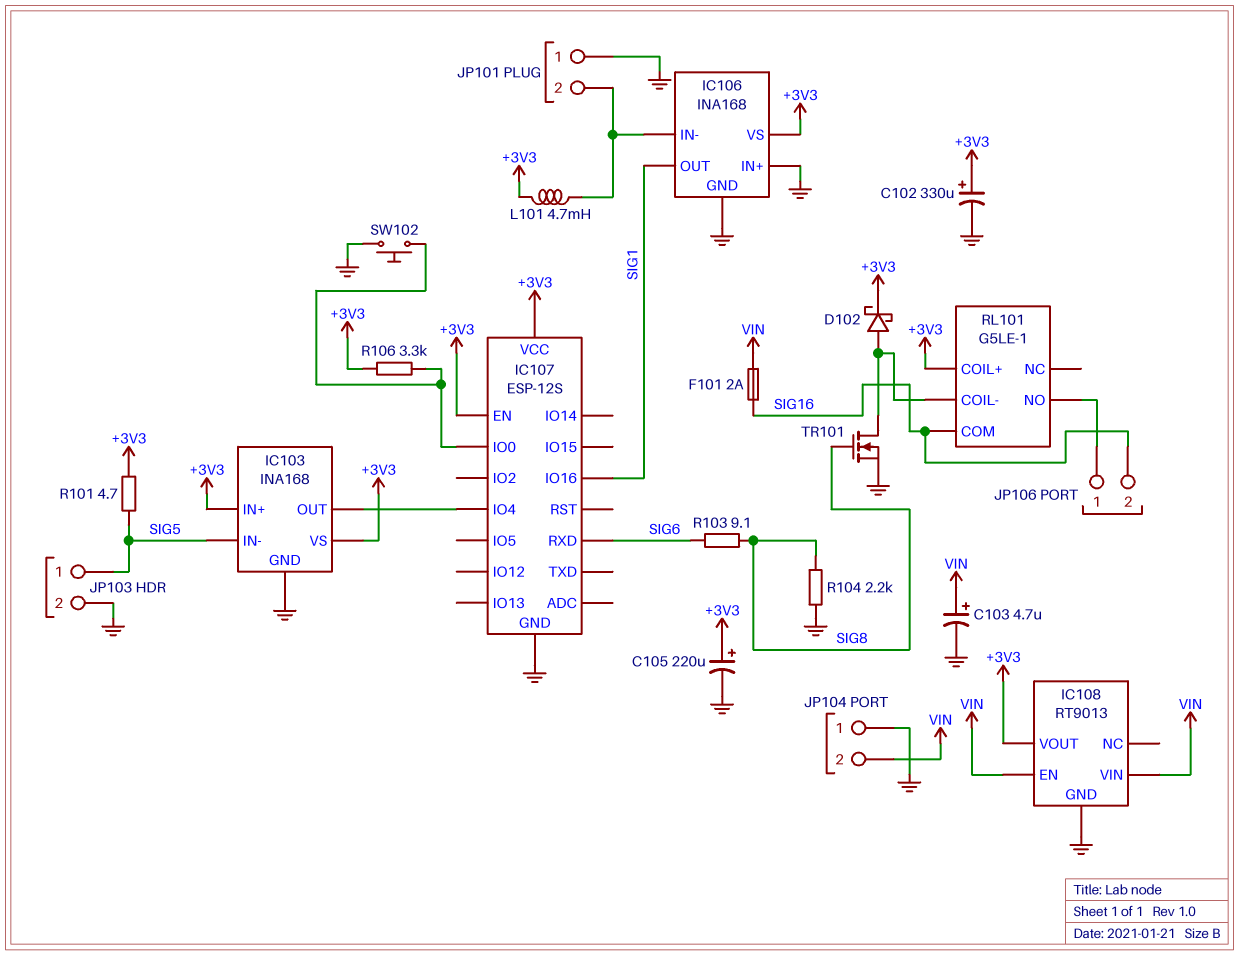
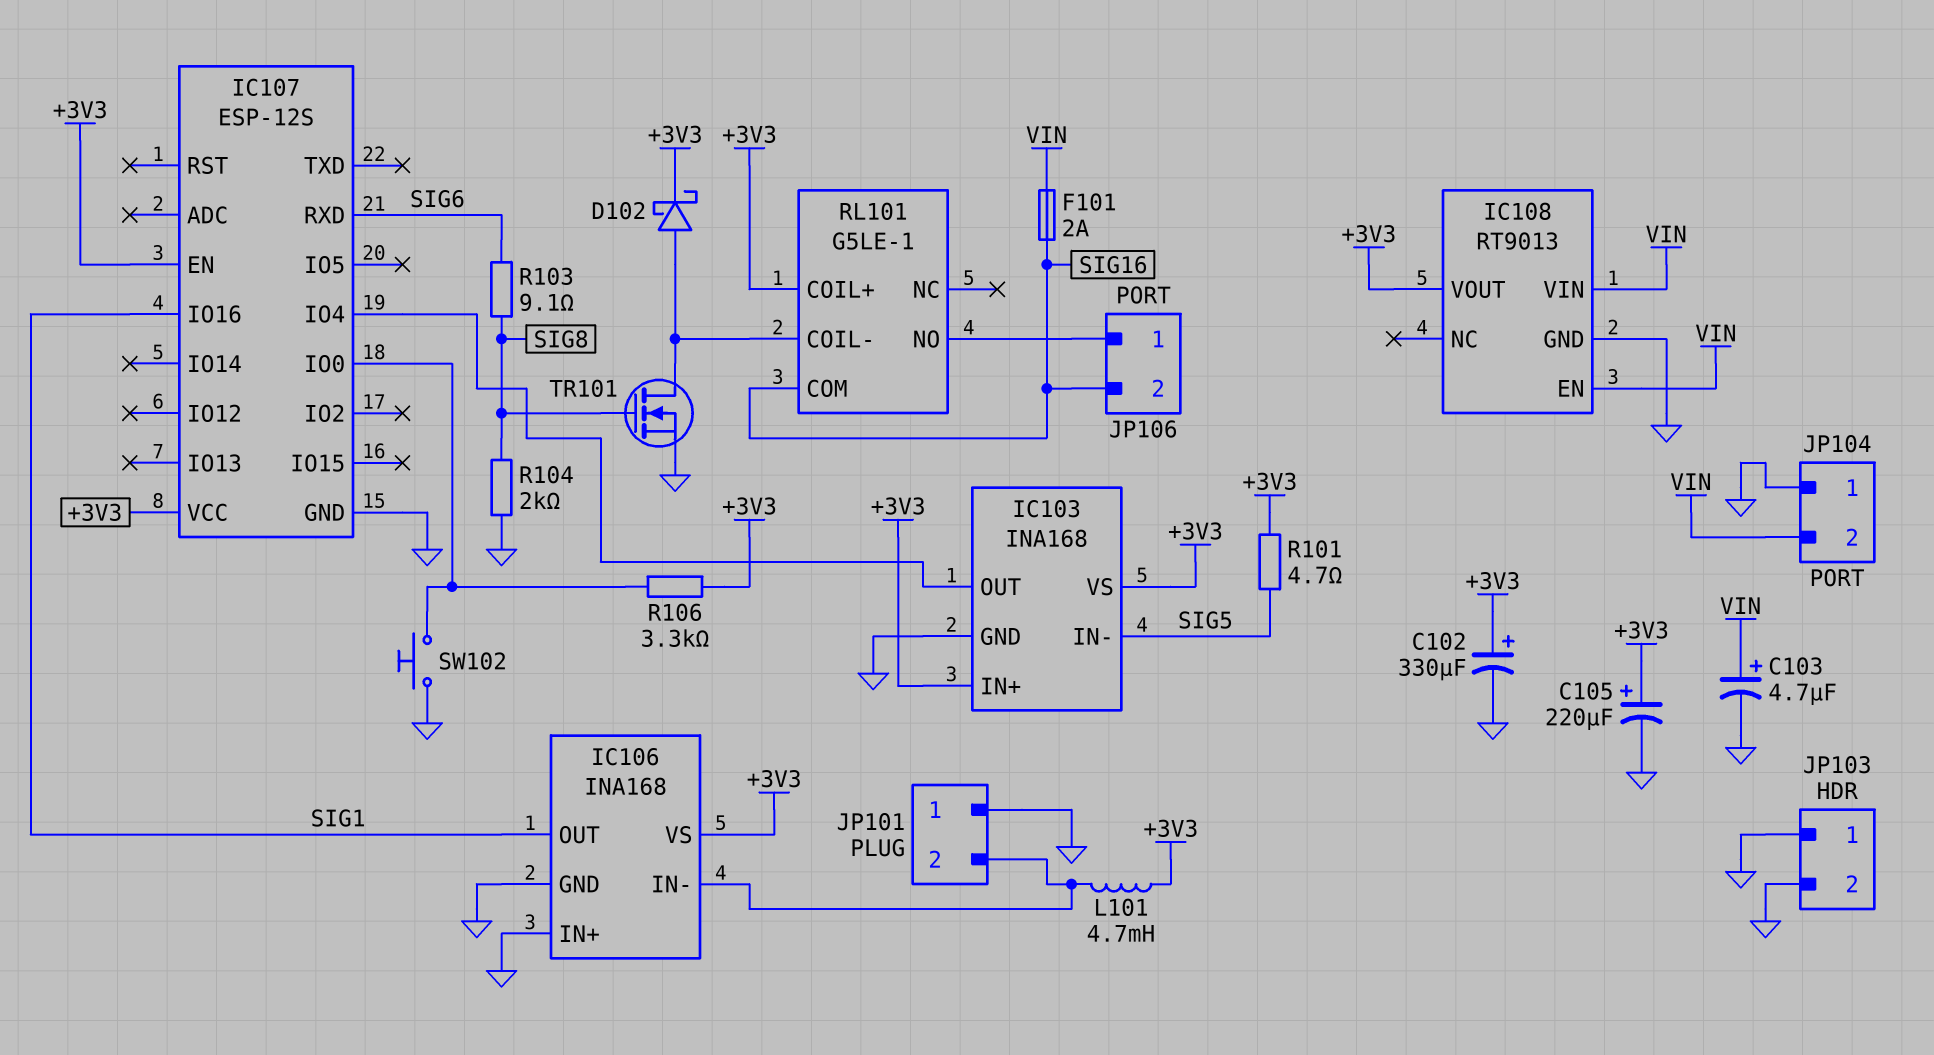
JP103 pin 1: SIG5 -> GND
R104: 2.2k (GND, SIG8) -> 2k (GND, SIG8)

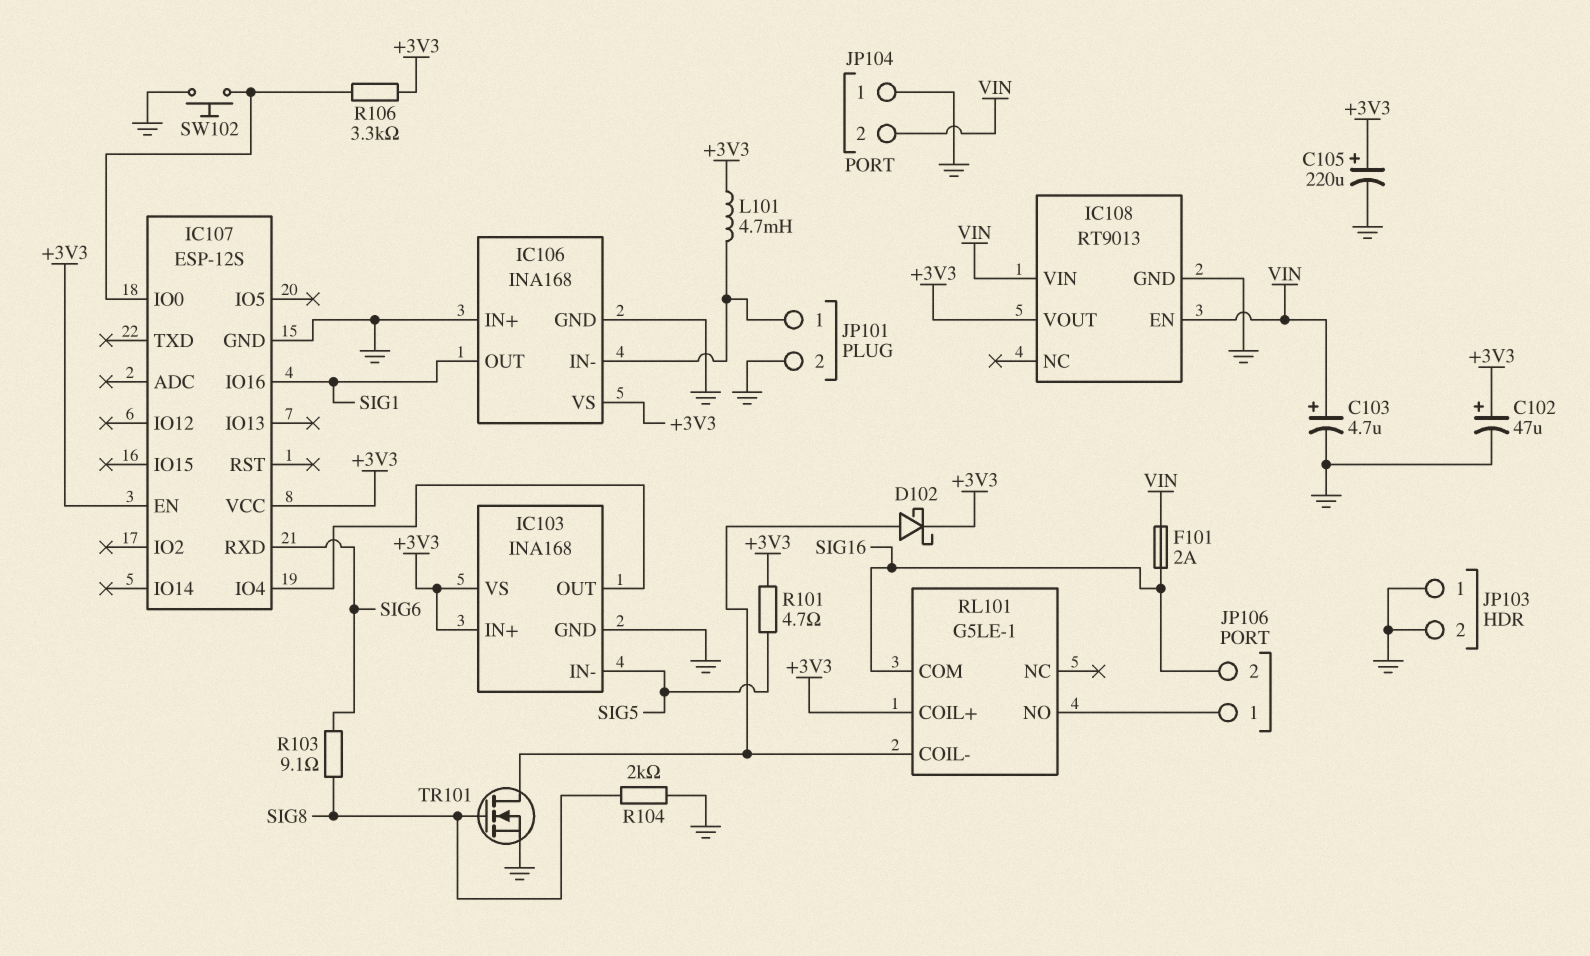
C102: 330uF (plus +3V3, minus GND) -> 47uF (plus +3V3, minus GND)
JP101 pin 1: GND -> IC106/IN-
JP101 pin 2: IC106/IN- -> GND

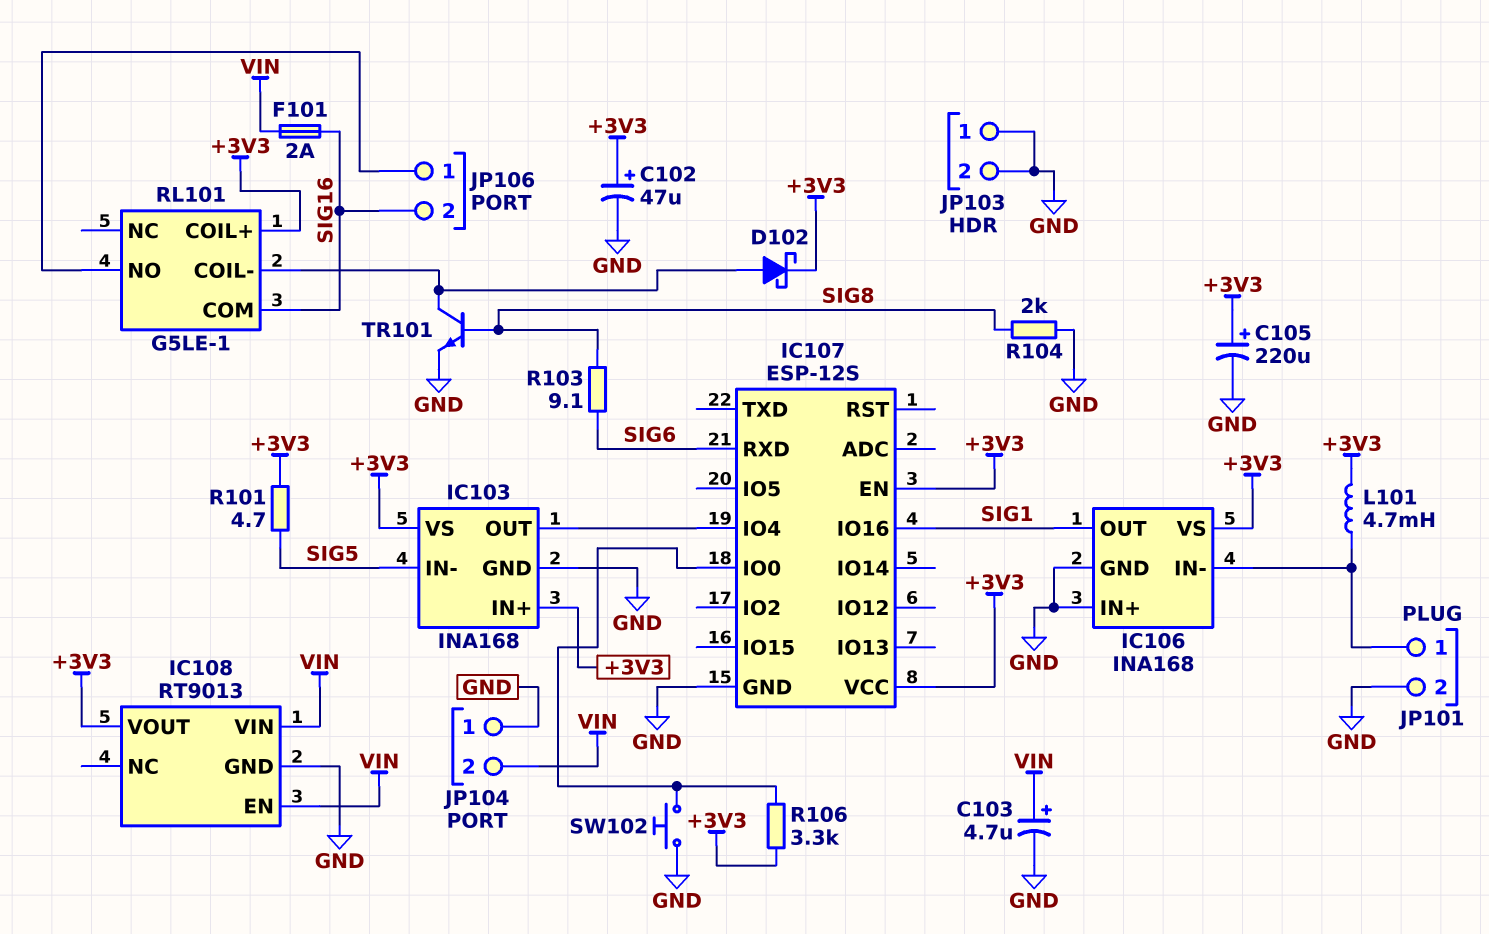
TR101: NMOS (G SIG8, D RL101/COIL-, S GND) -> NPN (B SIG8, C RL101/COIL-, E GND)

